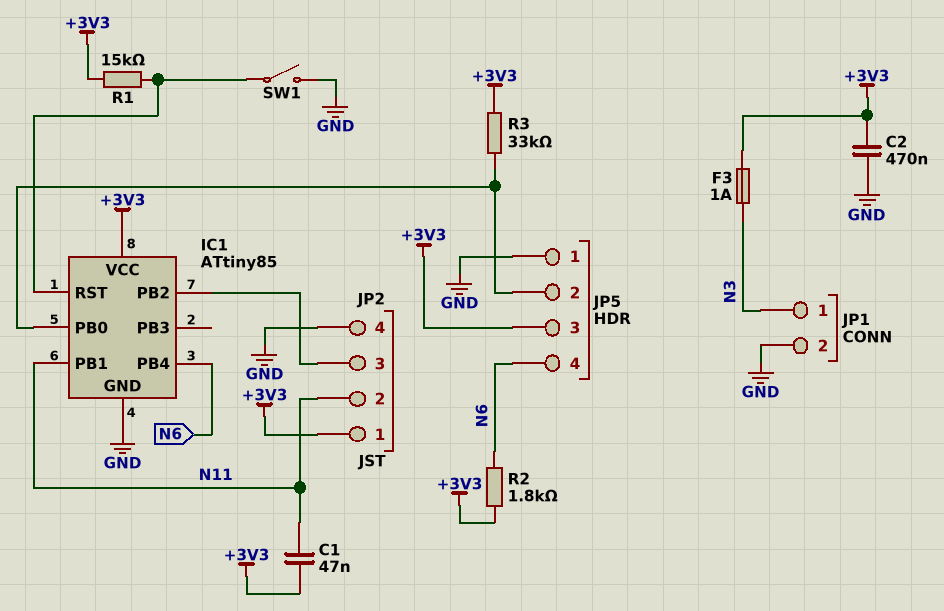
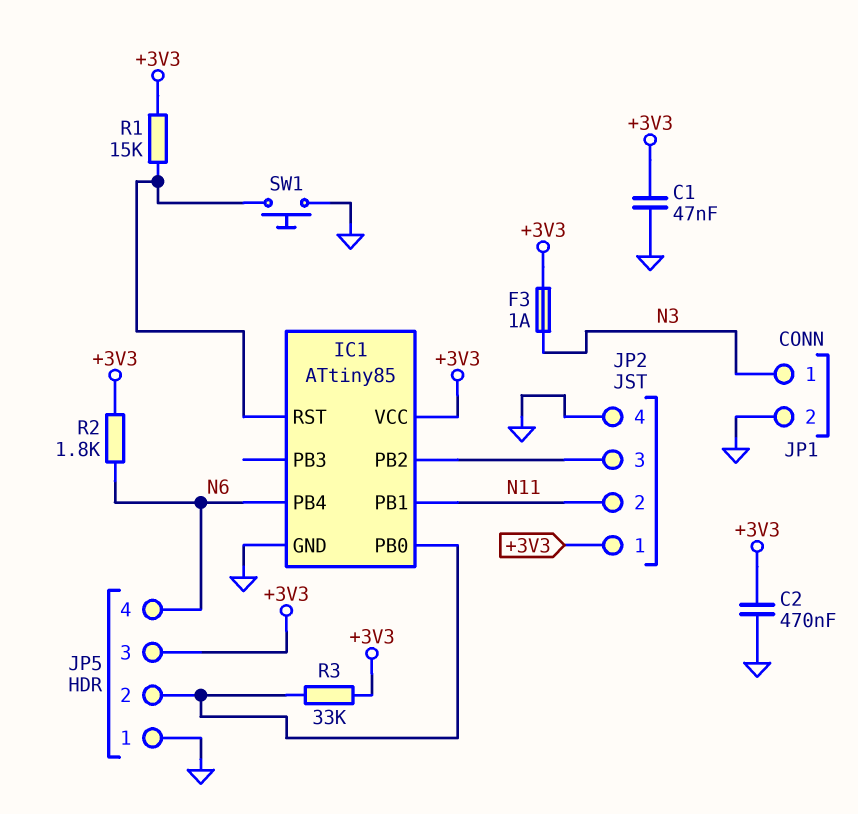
C1: 47nF (+3V3, N11) -> 47nF (+3V3, GND)
SW1: switch (GND, IC1/RST) -> button (GND, IC1/RST)

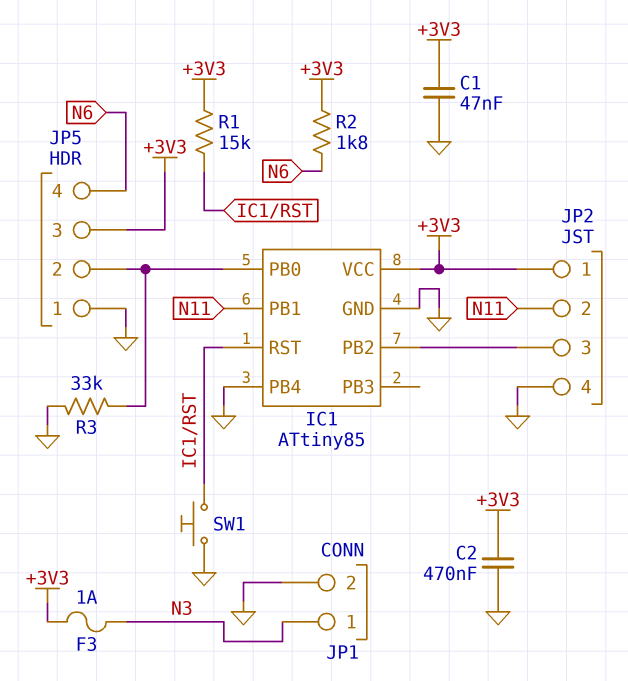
IC1 pin PB4: N6 -> GND
R3: 33k (+3V3, IC1/PB0) -> 33k (GND, IC1/PB0)

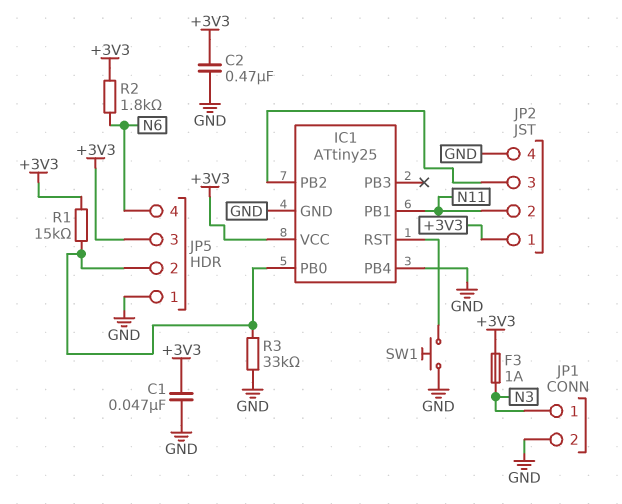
IC1: ATtiny85 -> ATtiny25
R1: 15k (+3V3, IC1/RST) -> 15k (+3V3, IC1/PB0)

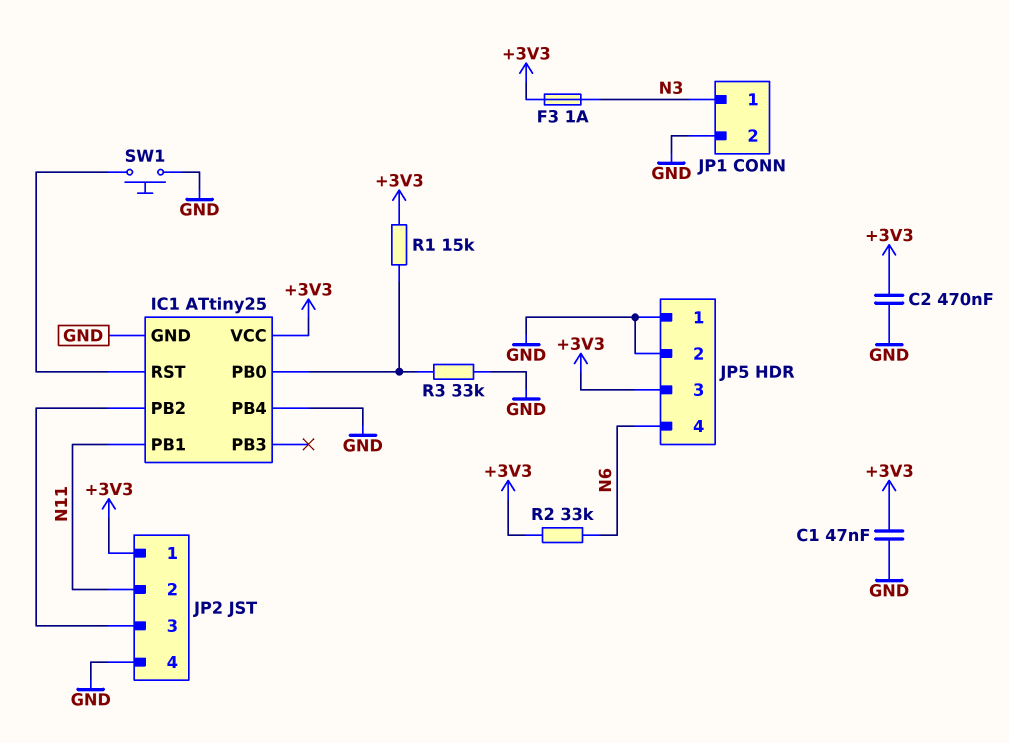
JP5 pin 2: IC1/PB0 -> GND
R2: 1.8k (+3V3, N6) -> 33k (+3V3, N6)

